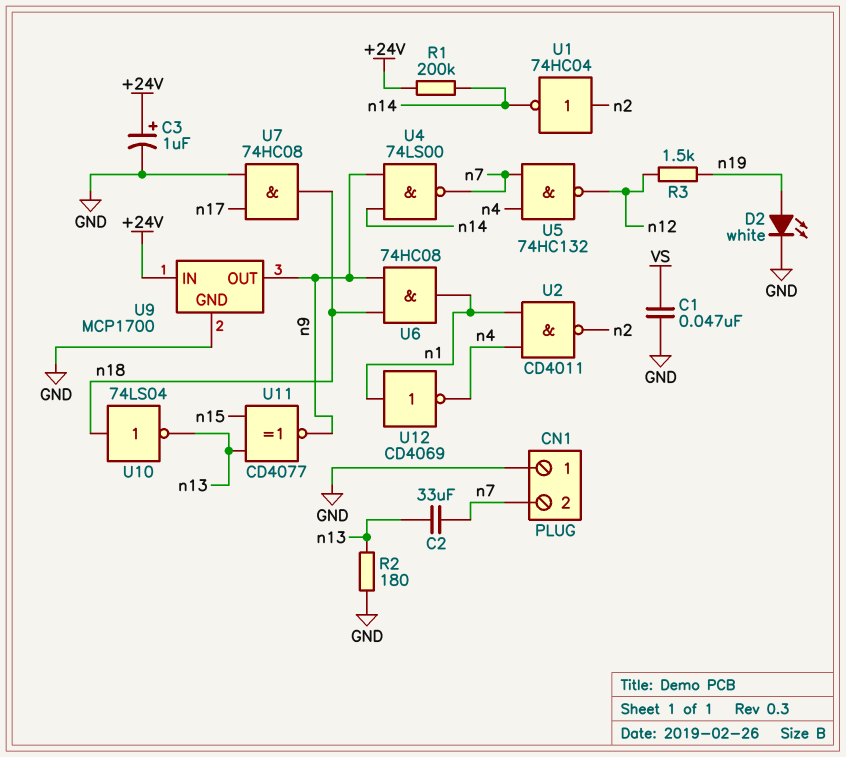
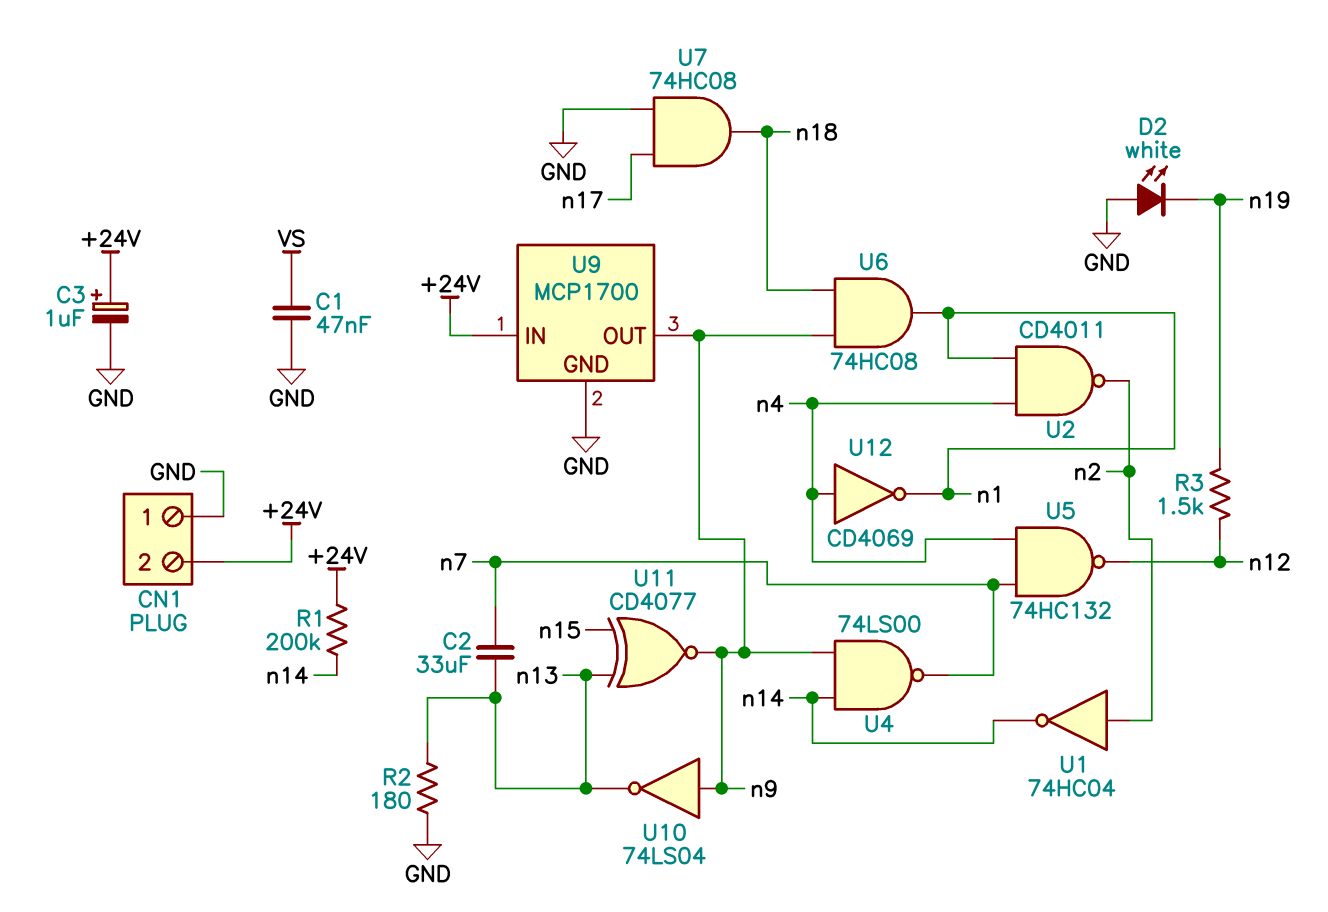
CN1 pin 2: n7 -> +24V
D2: LED white (A n19, K GND) -> LED white (A GND, K n19)
U10: NOT 74LS04 (in n18, out n13) -> NOT 74LS04 (in n9, out n13)
U12: NOT CD4069 (in n1, out n4) -> NOT CD4069 (in n4, out n1)

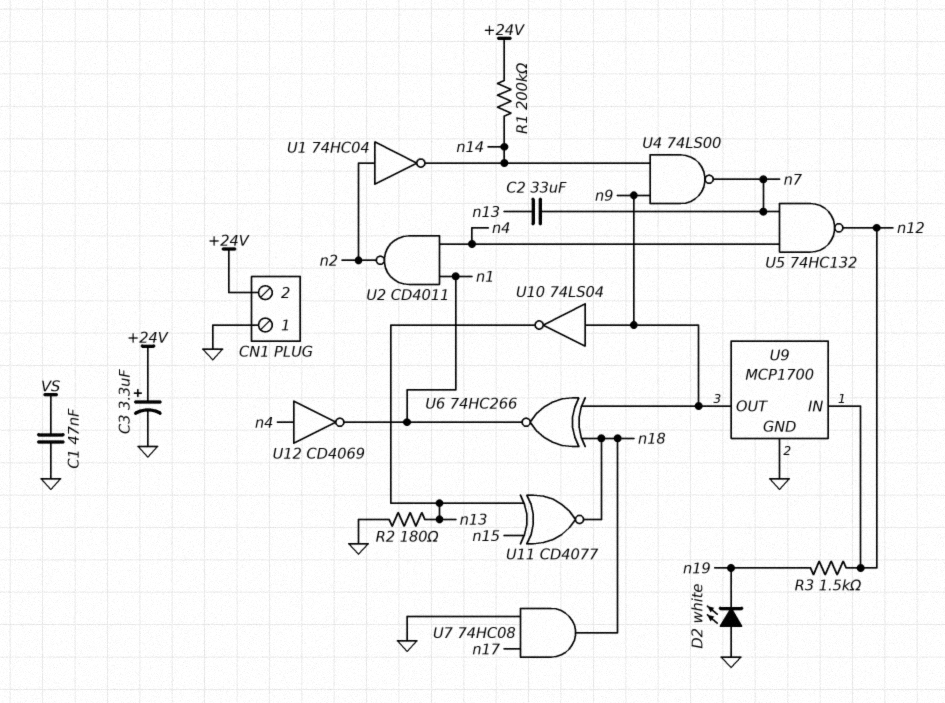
C3: 1uF (plus +24V, minus GND) -> 3.3uF (plus +24V, minus GND)
U6: AND 74HC08 (in n9, in n18, out n1) -> XNOR 74HC266 (in n9, in n18, out n1)
U9 pin IN: +24V -> n12
U11: XNOR CD4077 (in n13, in n15, out n9) -> XNOR CD4077 (in n13, in n15, out n18)

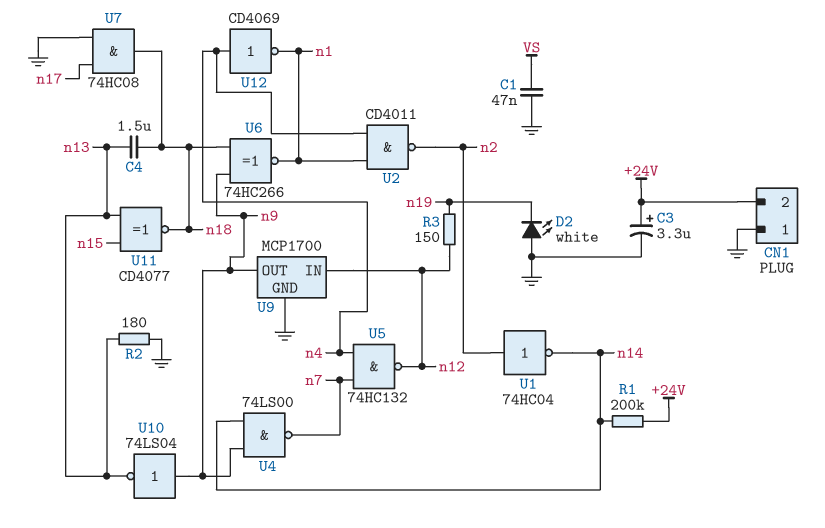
C2: 33uF (n7, n13) -> none
C4: none -> 1.5uF (n13, n18)
R3: 1.5k (n12, n19) -> 150 (n12, n19)

